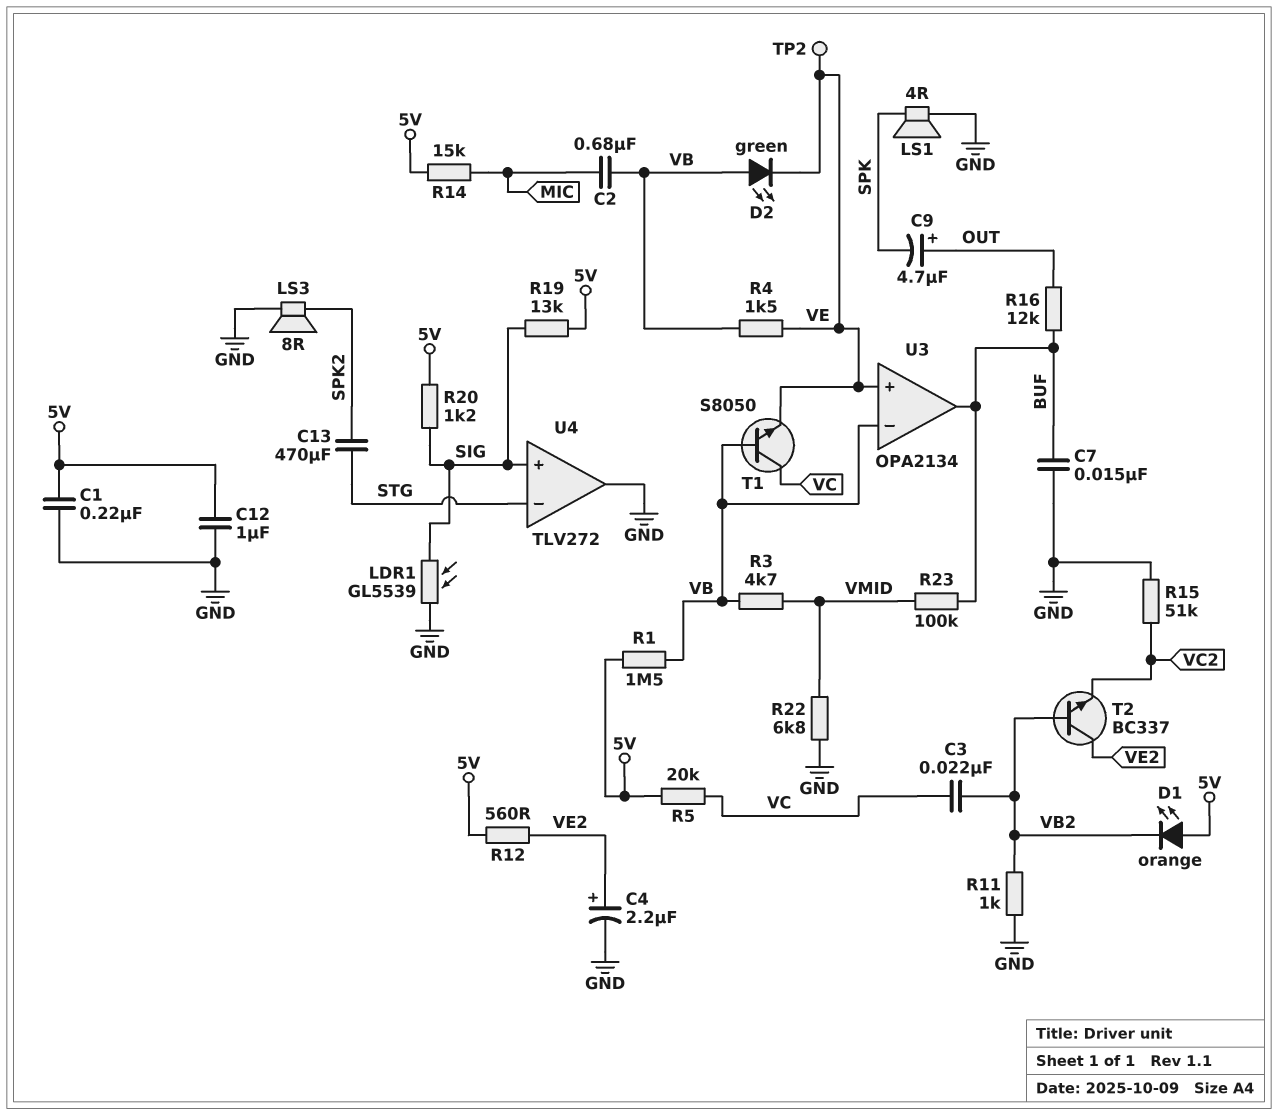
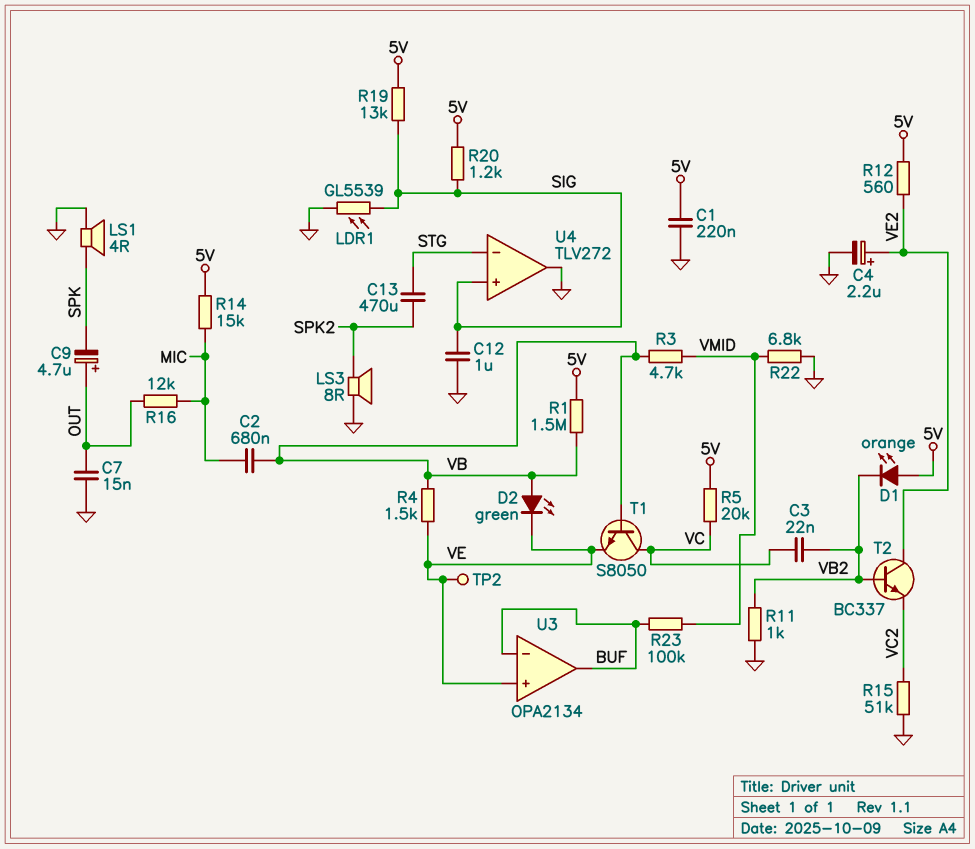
C7: 15nF (BUF, GND) -> 15nF (GND, OUT)
C12: 1uF (5V, GND) -> 1uF (GND, SIG)
R16: 12k (BUF, OUT) -> 12k (MIC, OUT)
U3 pin in-: VB -> BUF

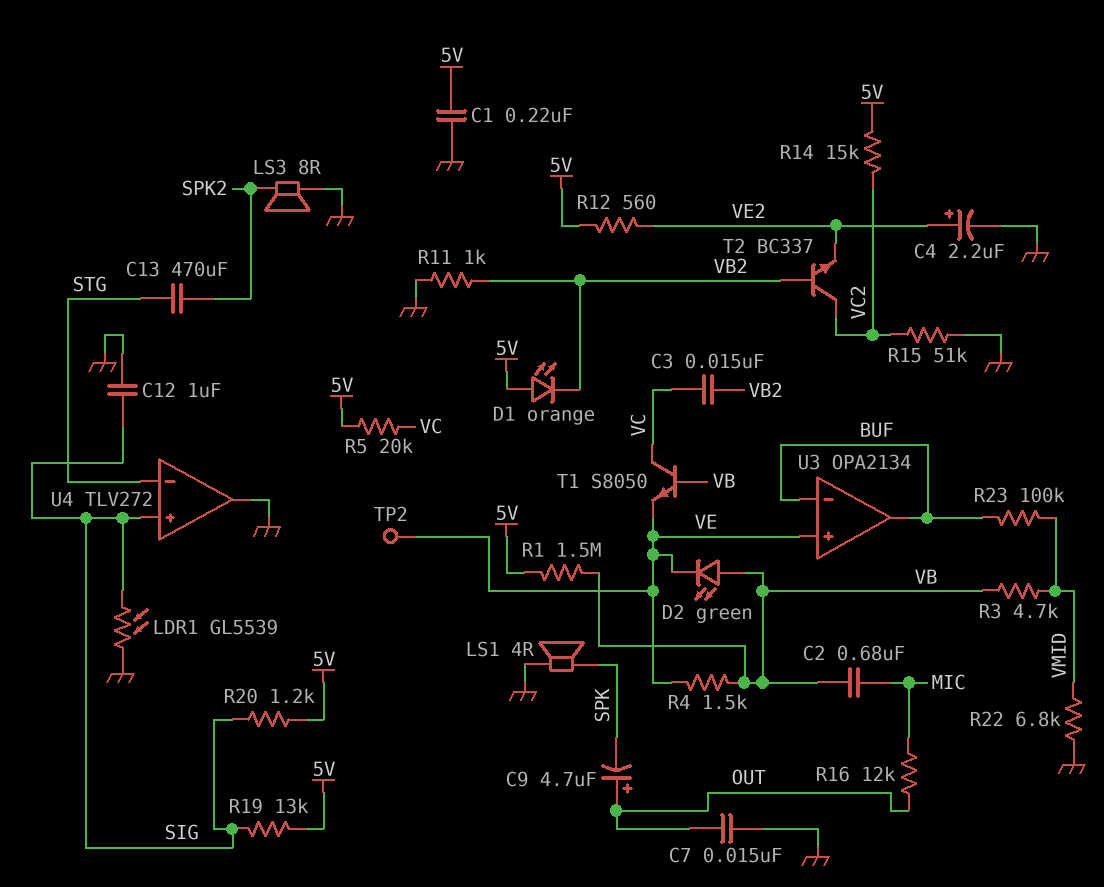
C3: 22nF (VB2, VC) -> 15nF (VB2, VC)
R14: 15k (5V, MIC) -> 15k (5V, VC2)
T2: NPN BC337 (B VB2, C VE2, E VC2) -> NPN BC337 (B VB2, C VC2, E VE2)

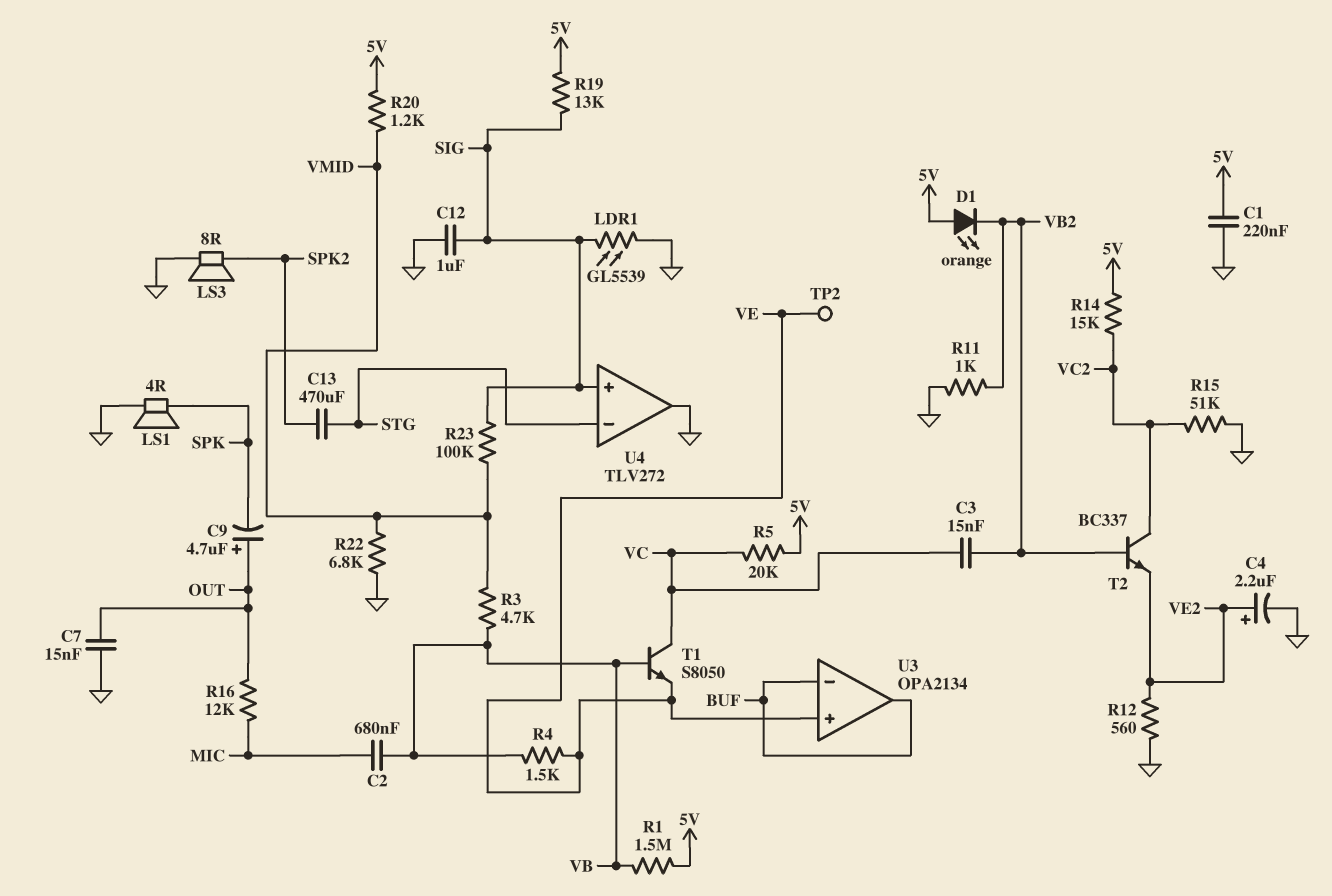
D2: LED green (A VB, K VE) -> none
R12: 560 (5V, VE2) -> 560 (GND, VE2)
R20: 1.2k (5V, SIG) -> 1.2k (5V, VMID)
R23: 100k (BUF, VMID) -> 100k (SIG, VMID)

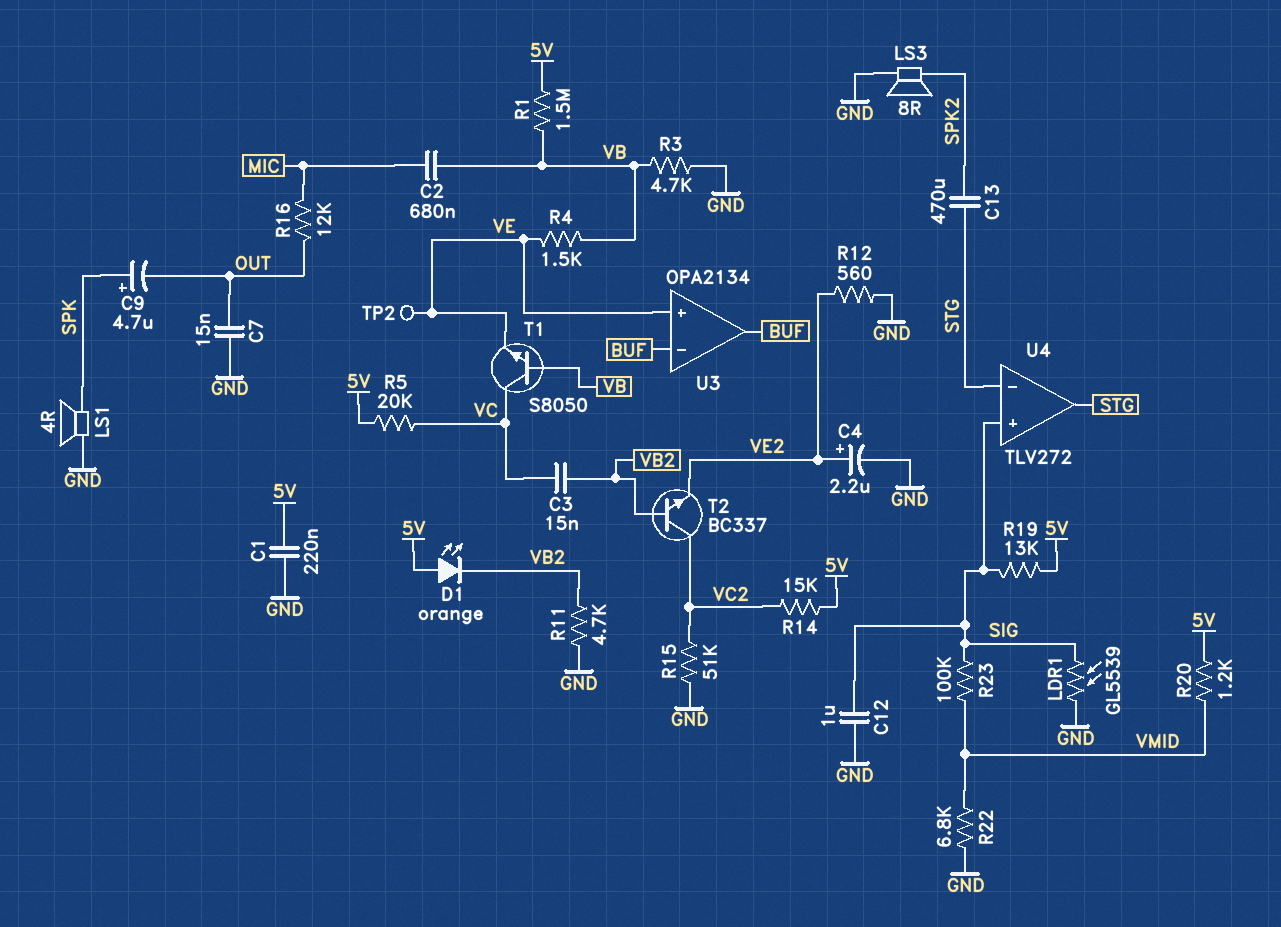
C9: 4.7uF (plus OUT, minus SPK) -> 4.7uF (plus SPK, minus OUT)
R3: 4.7k (VB, VMID) -> 4.7k (GND, VB)
R11: 1k (GND, VB2) -> 4.7k (GND, VB2)
U4 pin out: GND -> STG

